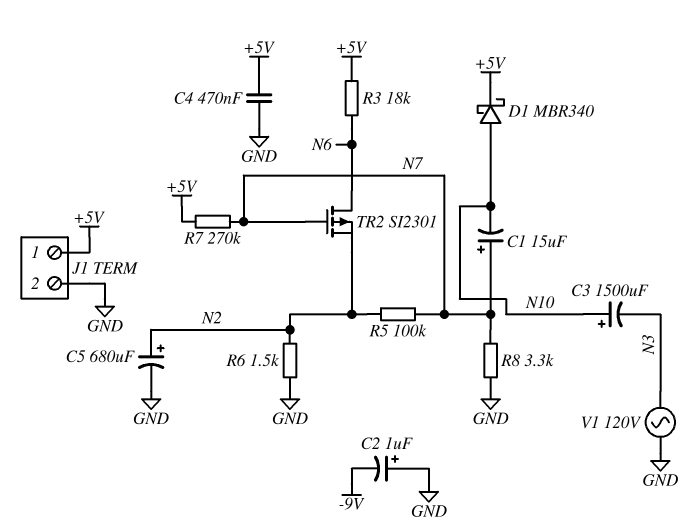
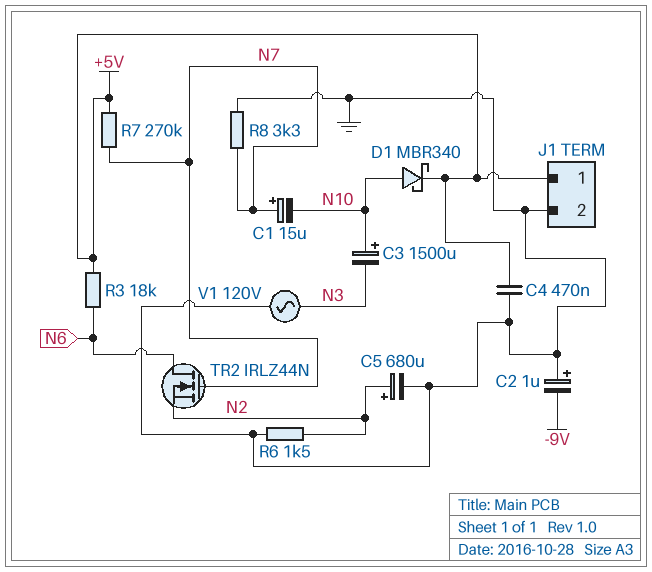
R5: 100k (N2, N7) -> none
TR2: PMOS SI2301 (G N7, D N6, S N2) -> NMOS IRLZ44N (G N7, D N6, S N2)

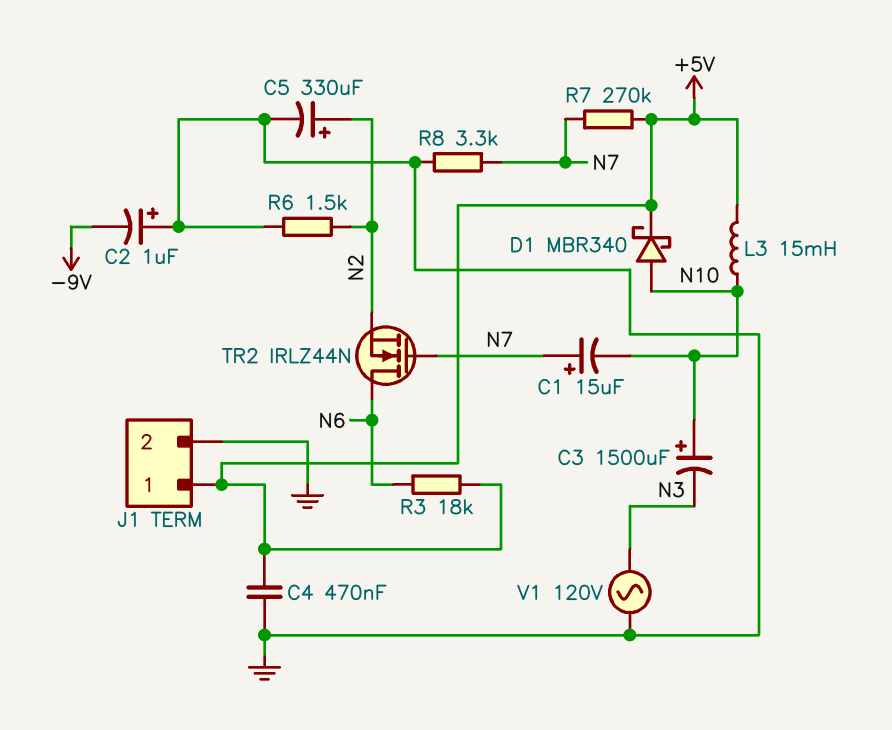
C5: 680uF (plus N2, minus GND) -> 330uF (plus N2, minus GND)
L3: none -> 15mH (+5V, N10)

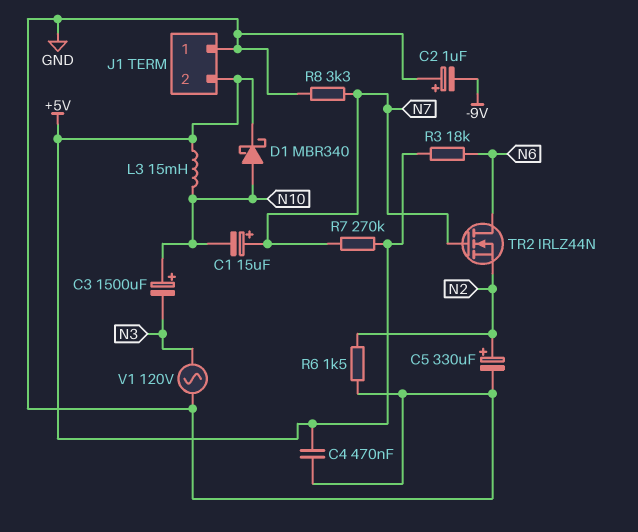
J1 pin 1: +5V -> GND
J1 pin 2: GND -> +5V

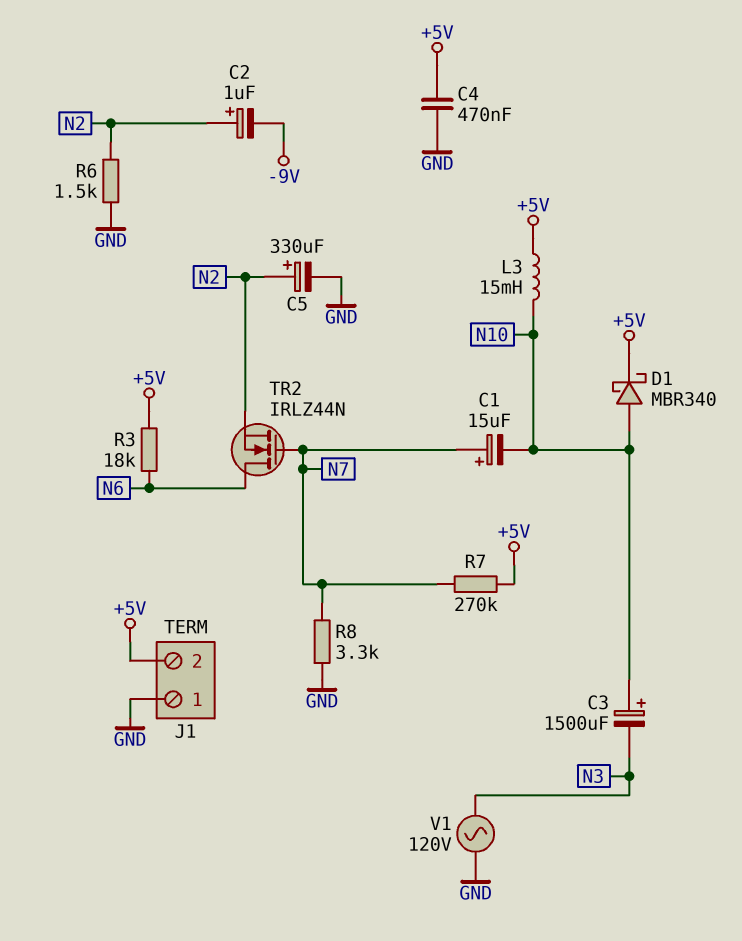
C2: 1uF (plus GND, minus -9V) -> 1uF (plus N2, minus -9V)

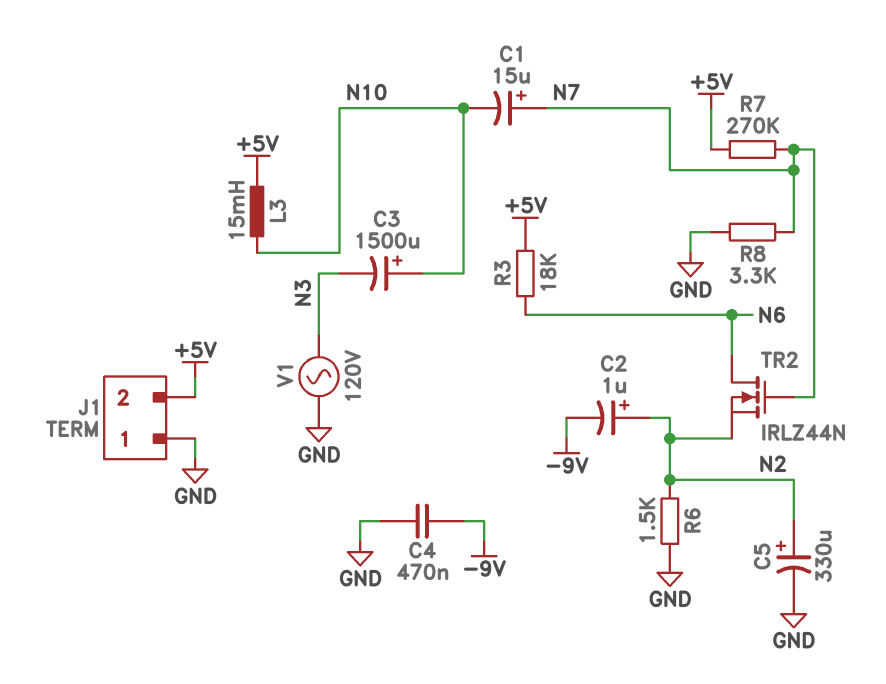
C4: 470nF (+5V, GND) -> 470nF (-9V, GND)
D1: schottky MBR340 (A N10, K +5V) -> none

